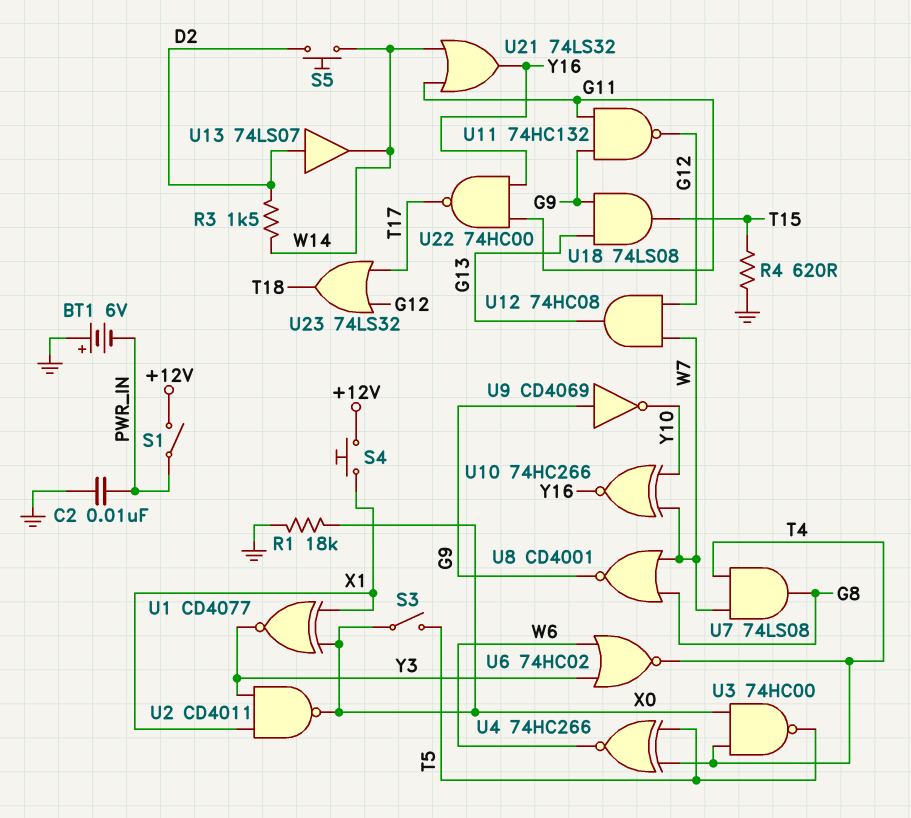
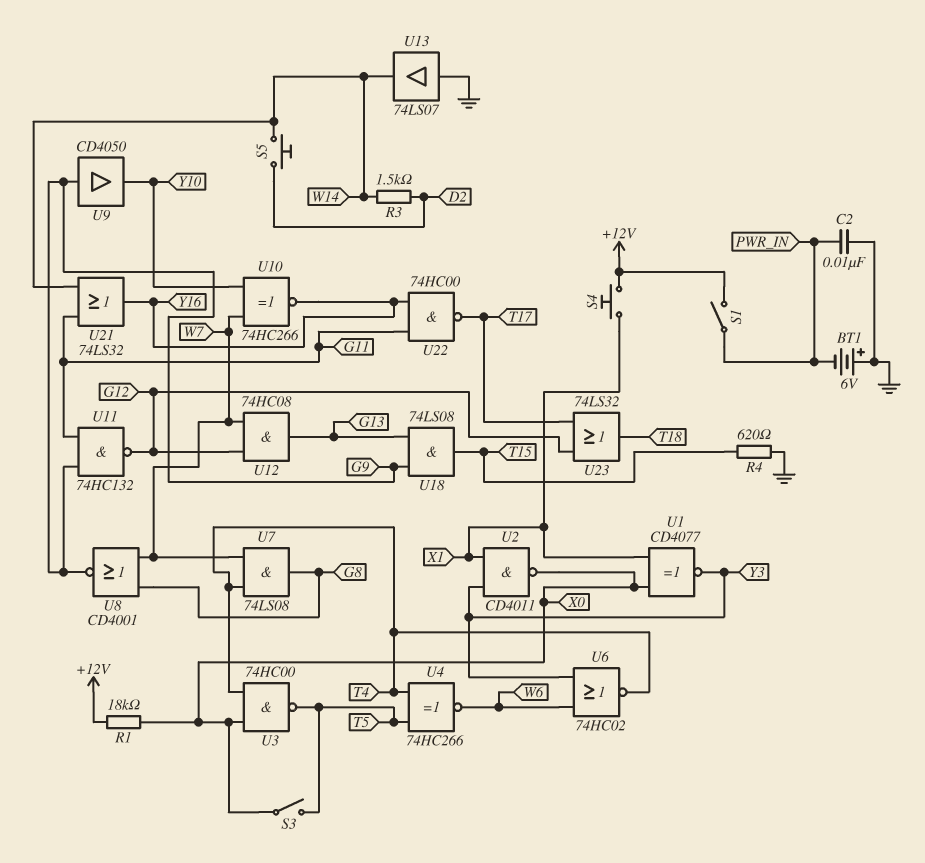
R1: 18k (GND, X0) -> 18k (+12V, X0)
U9: NOT CD4069 (in G9, out Y10) -> buffer CD4050 (in G9, out Y10)
U13: buffer 74LS07 (in D2, out W14) -> buffer 74LS07 (in GND, out W14)

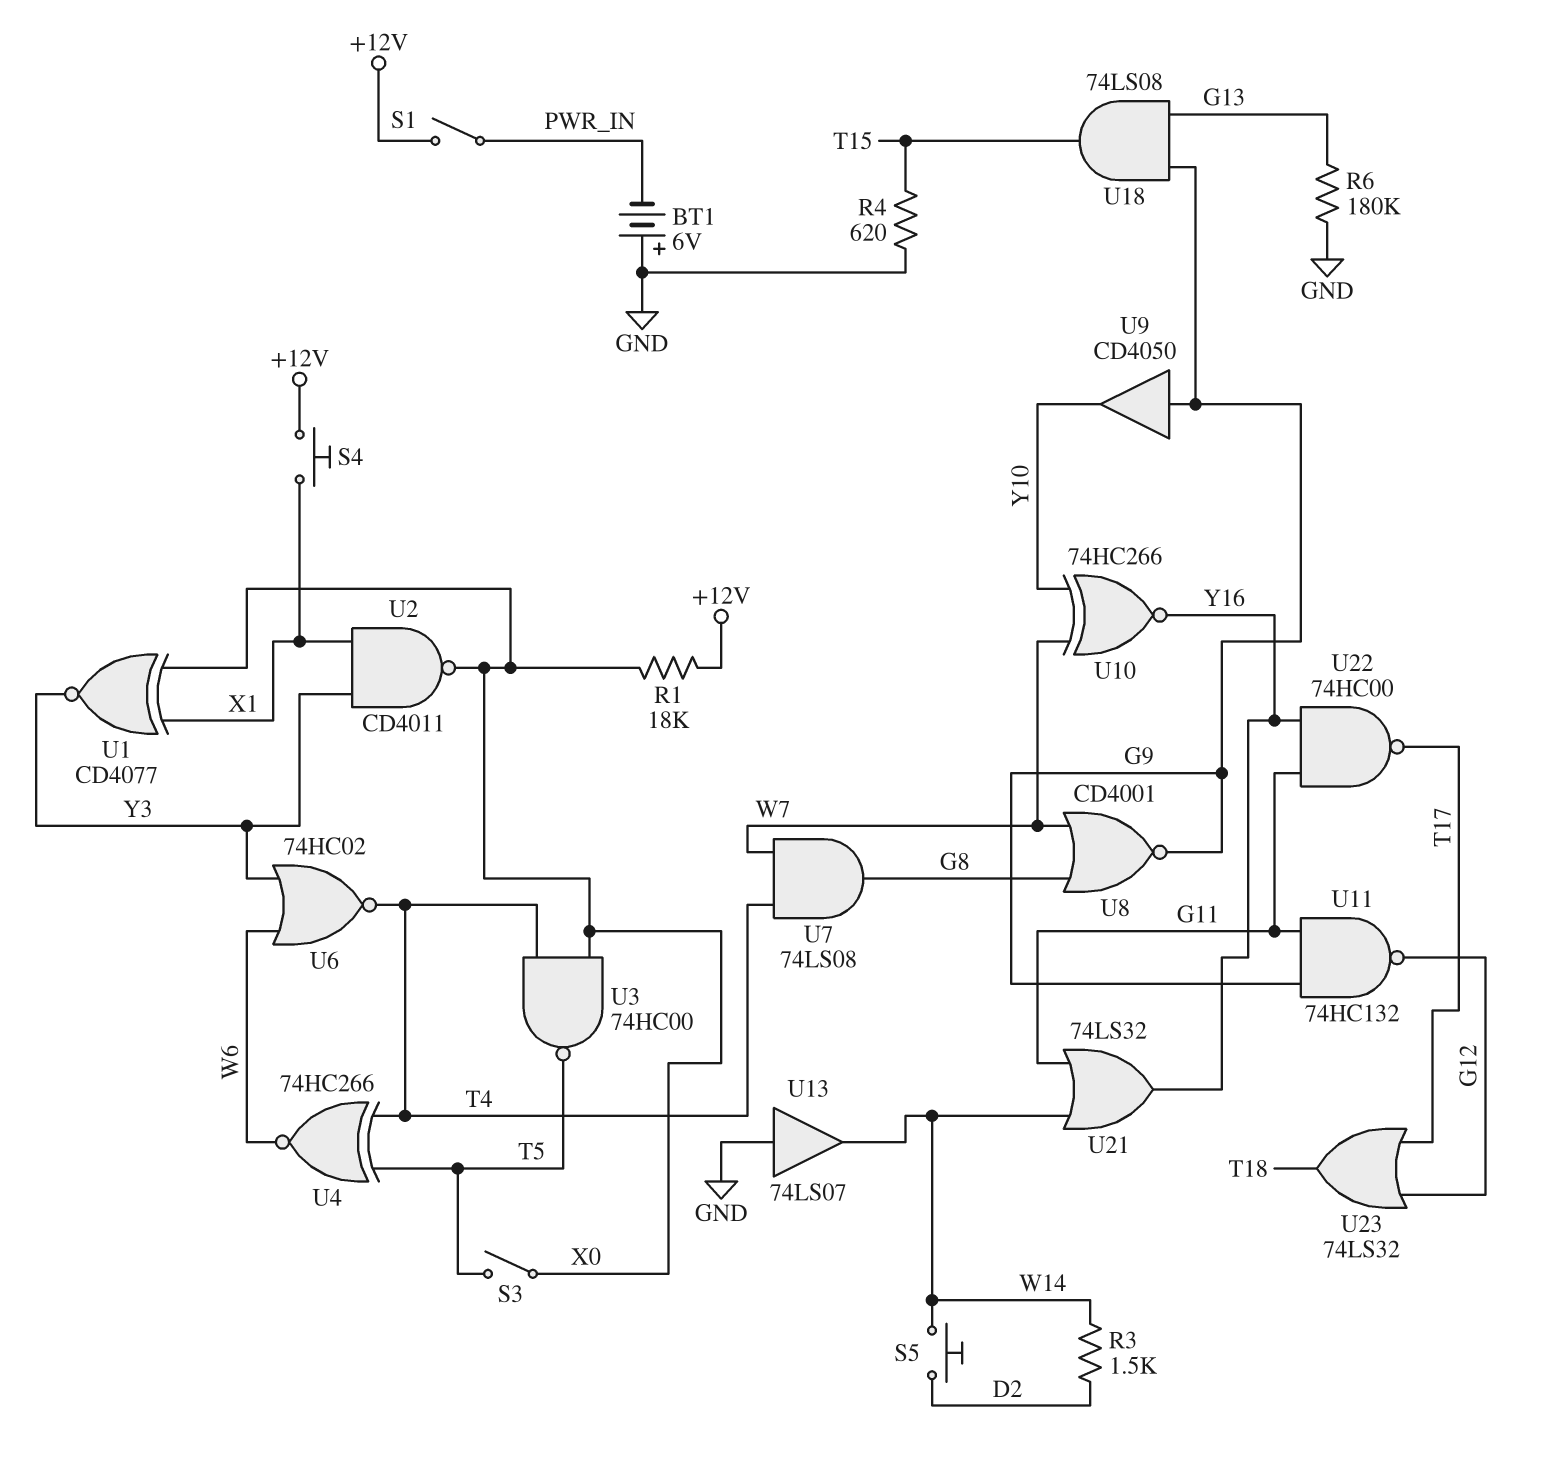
C2: 10nF (GND, PWR_IN) -> none
R6: none -> 180k (G13, GND)
U12: AND 74HC08 (in G12, in W7, out G13) -> none

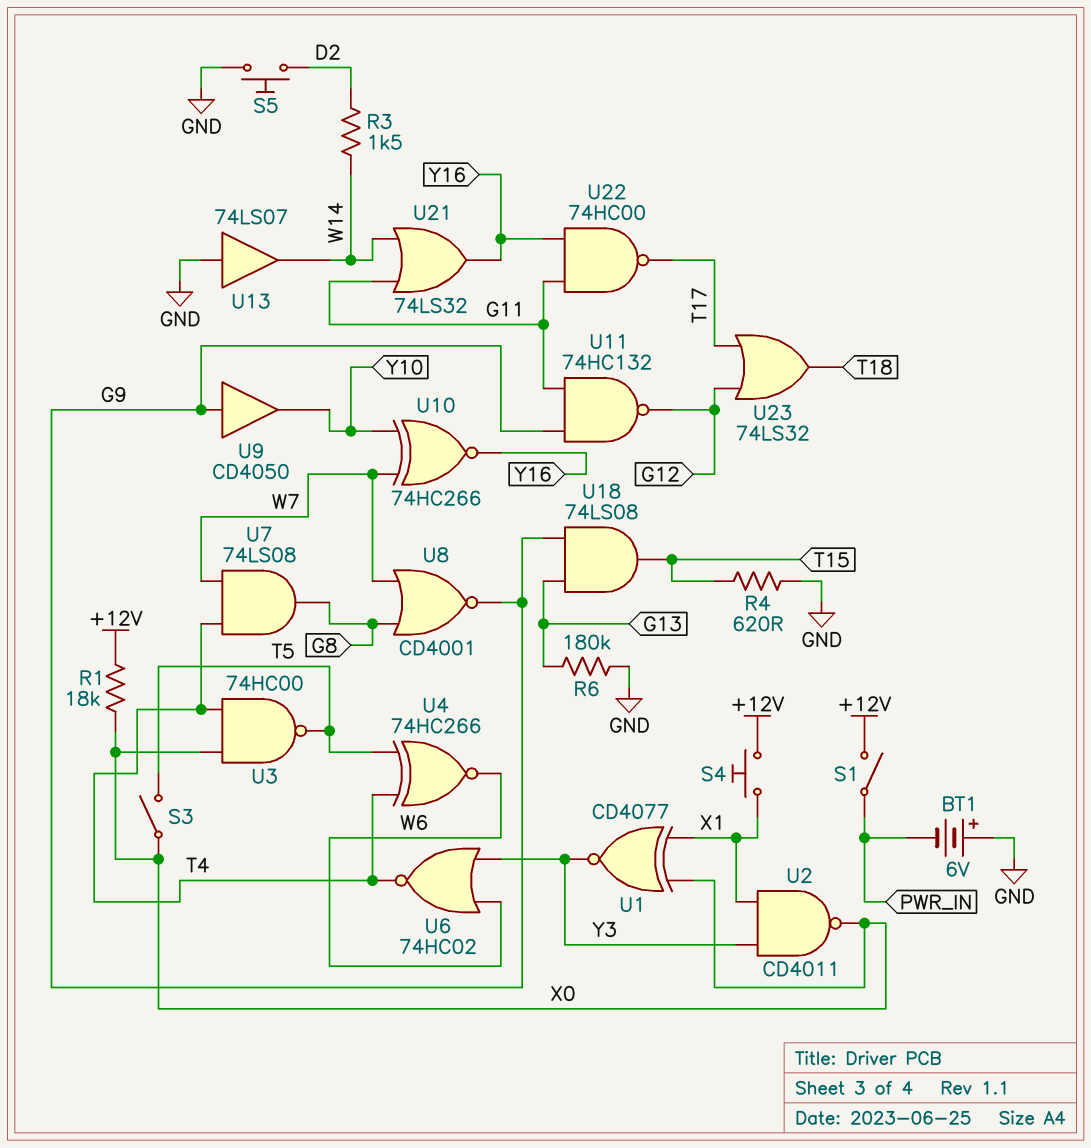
S5: button (D2, W14) -> button (D2, GND)

